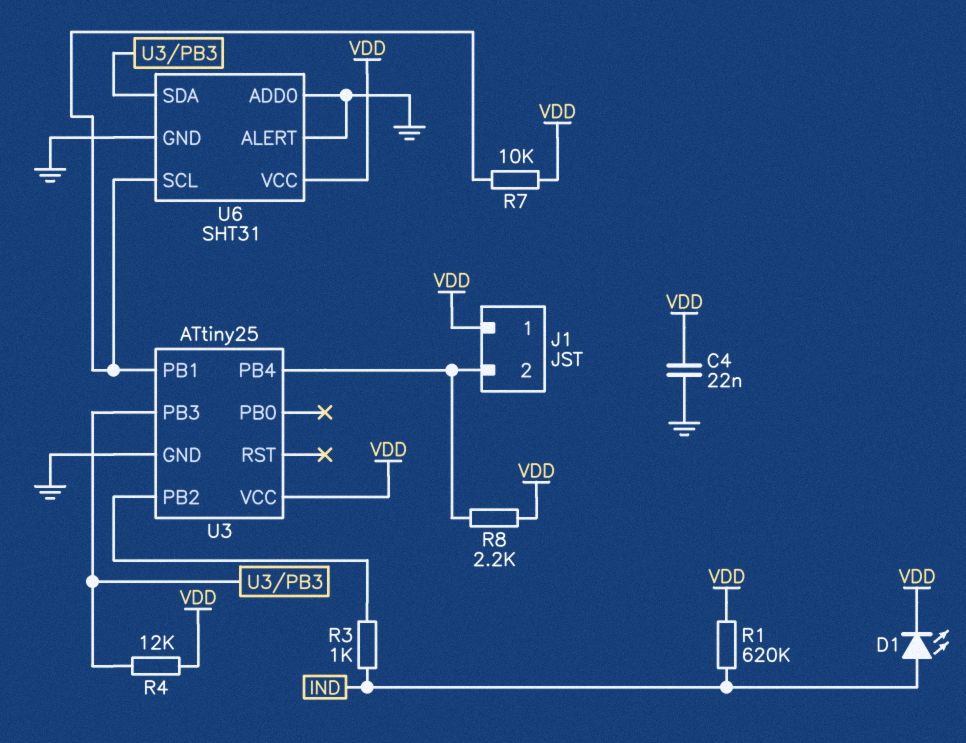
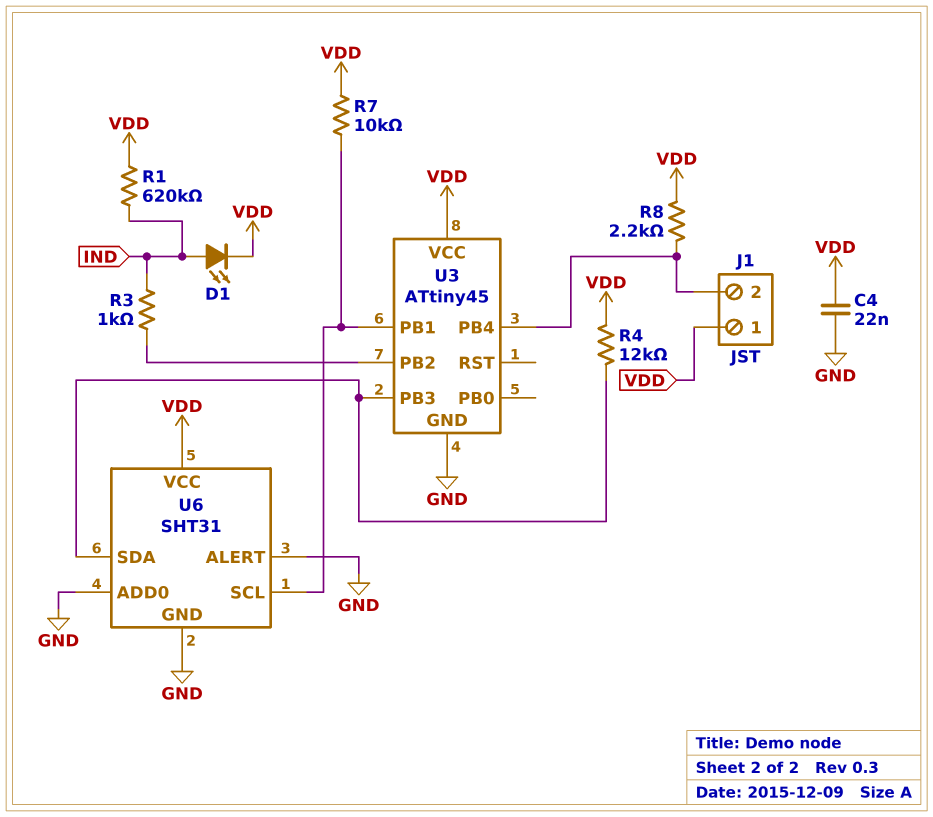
U3: ATtiny25 -> ATtiny45

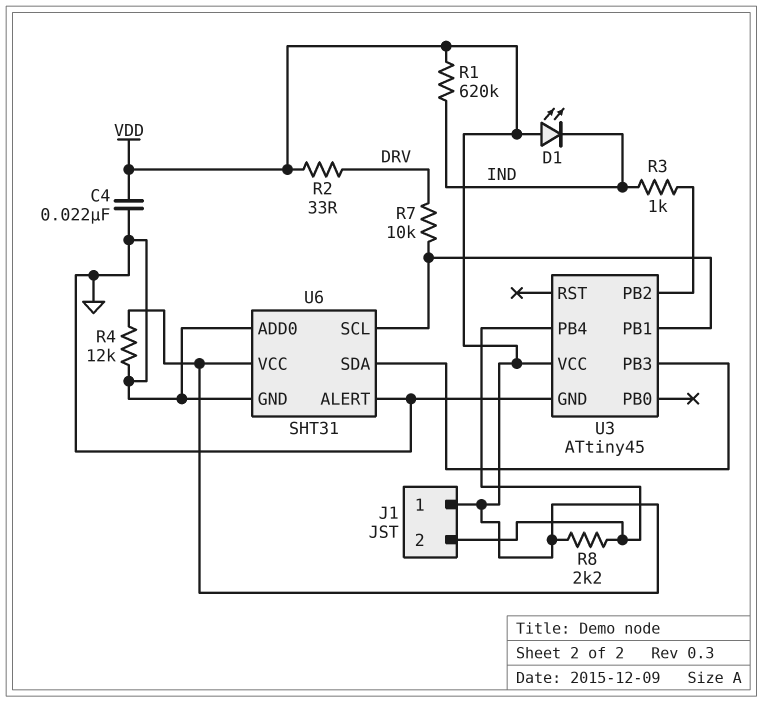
D1: LED (A IND, K VDD) -> LED (A VDD, K IND)
R2: none -> 33 (DRV, VDD)
R4: 12k (U3/PB3, VDD) -> 12k (GND, VDD)
R7: 10k (U3/PB1, VDD) -> 10k (DRV, U3/PB1)

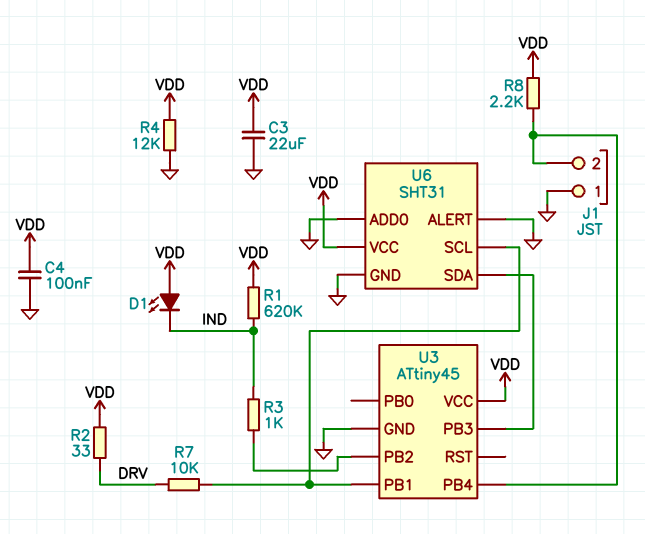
C3: none -> 22uF (GND, VDD)
C4: 22nF (GND, VDD) -> 100nF (GND, VDD)
J1 pin 1: VDD -> GND

